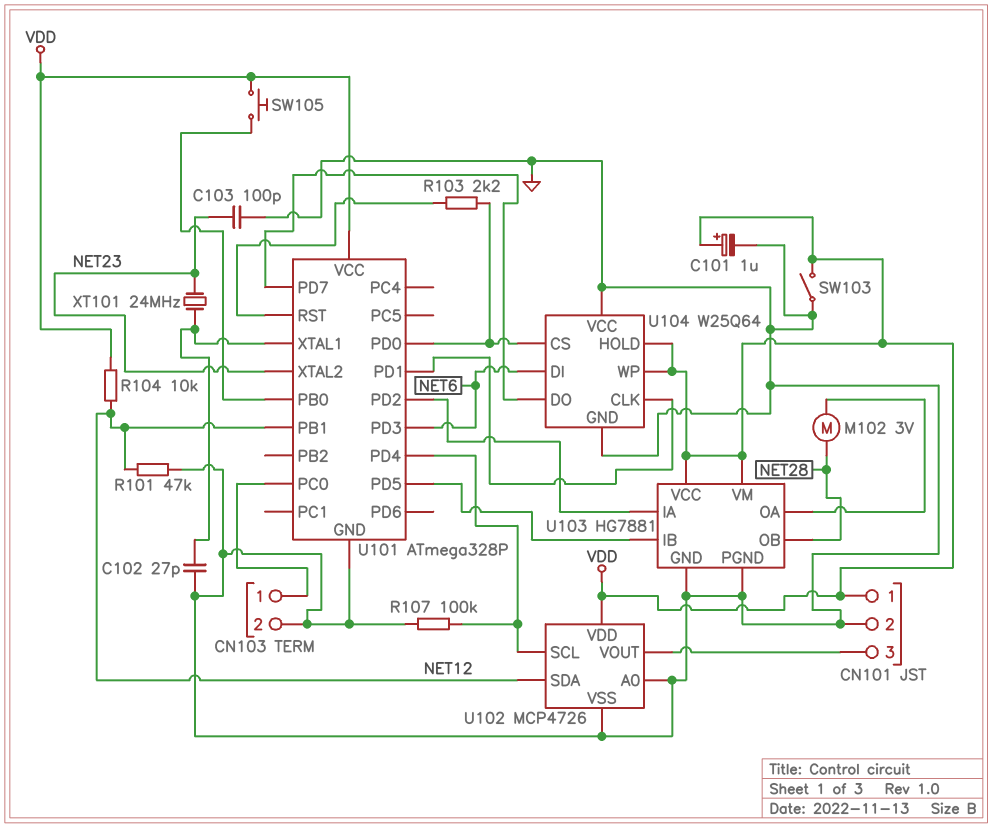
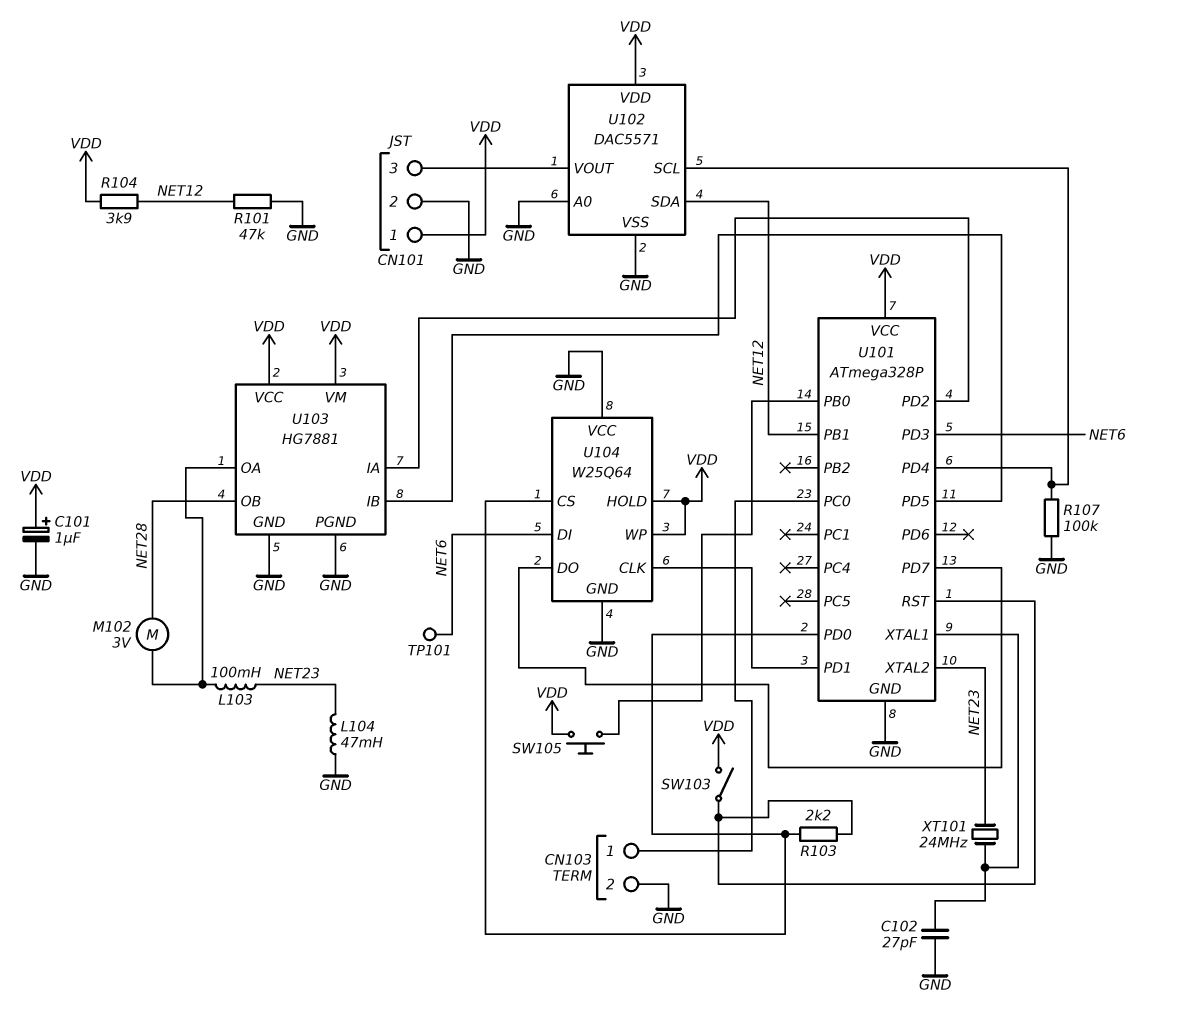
C103: 100pF (GND, NET23) -> none
L103: none -> 100mH (NET23, U103/OA)
L104: none -> 47mH (GND, NET23)
R104: 10k (NET12, VDD) -> 3.9k (NET12, VDD)
SW103: switch (GND, VDD) -> switch (U101/RST, VDD)
TP101: none -> test point (NET6)
U102: MCP4726 -> DAC5571

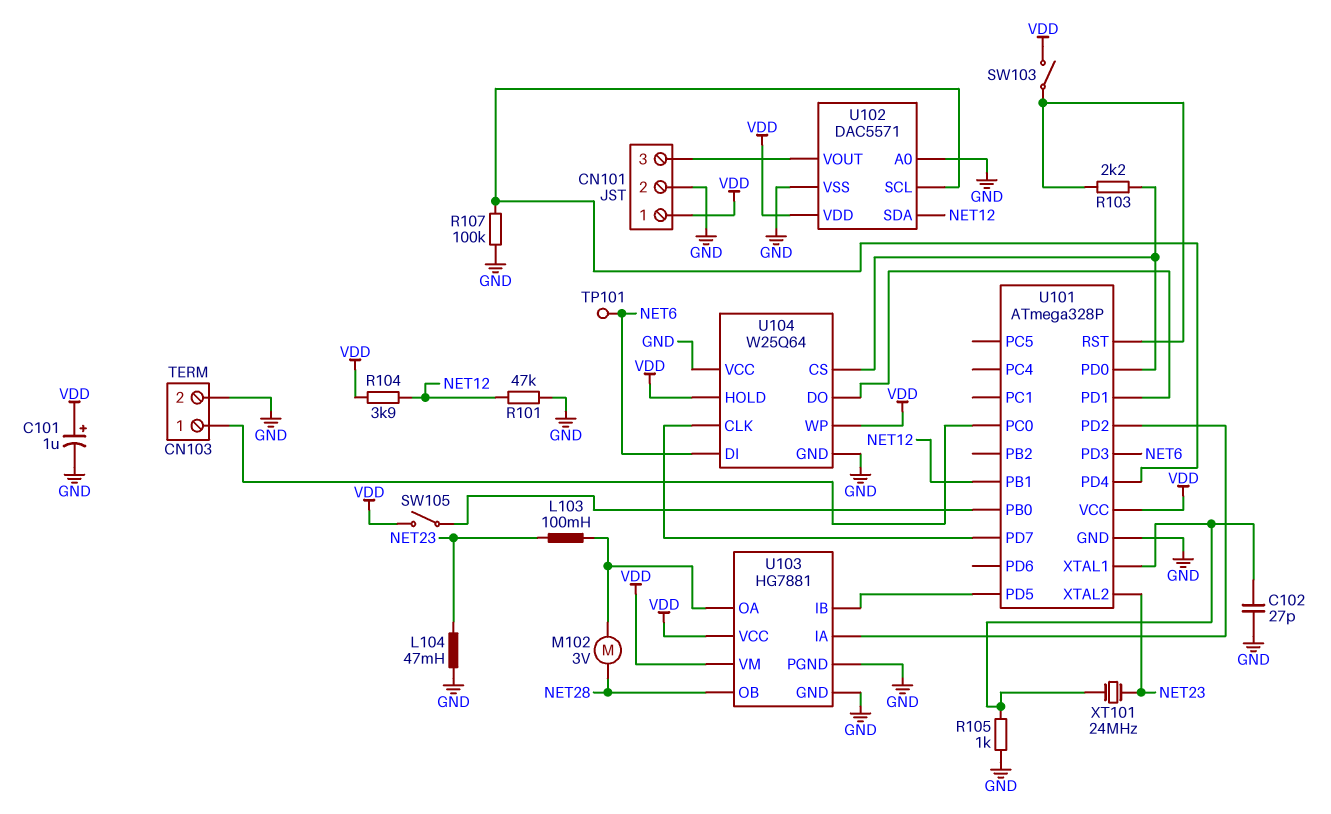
R105: none -> 1k (GND, U101/XTAL1)
SW105: button (U101/PB0, VDD) -> switch (U101/PB0, VDD)
U104 pin CLK: U101/PD1 -> U101/PD7
U104 pin DO: U101/PD7 -> U101/PD1

